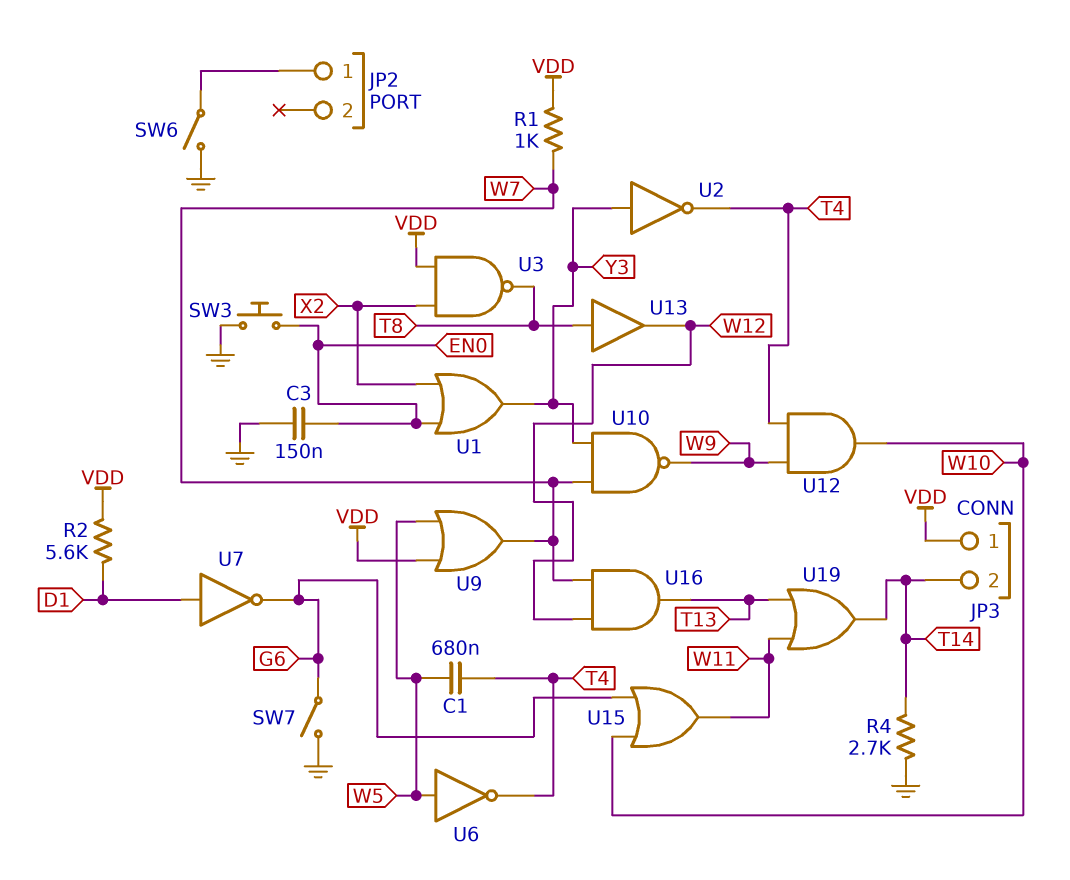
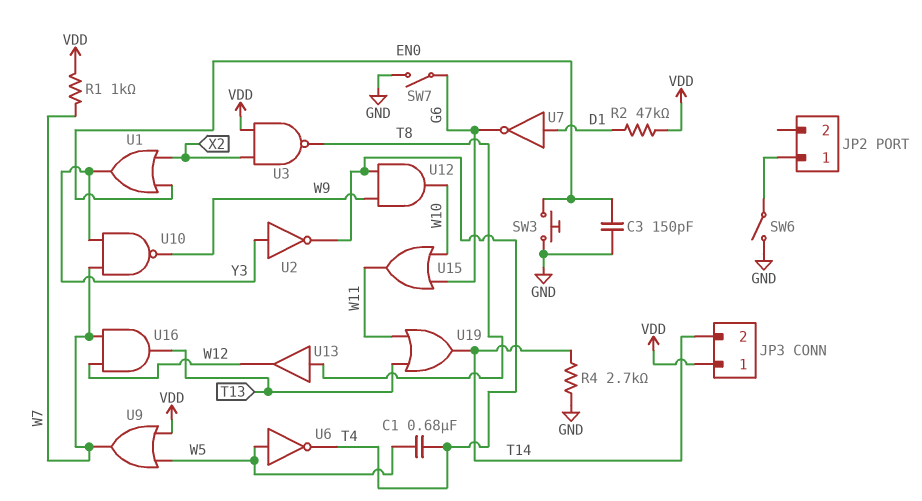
C3: 150nF (EN0, GND) -> 150pF (EN0, GND)
R2: 5.6k (D1, VDD) -> 47k (D1, VDD)

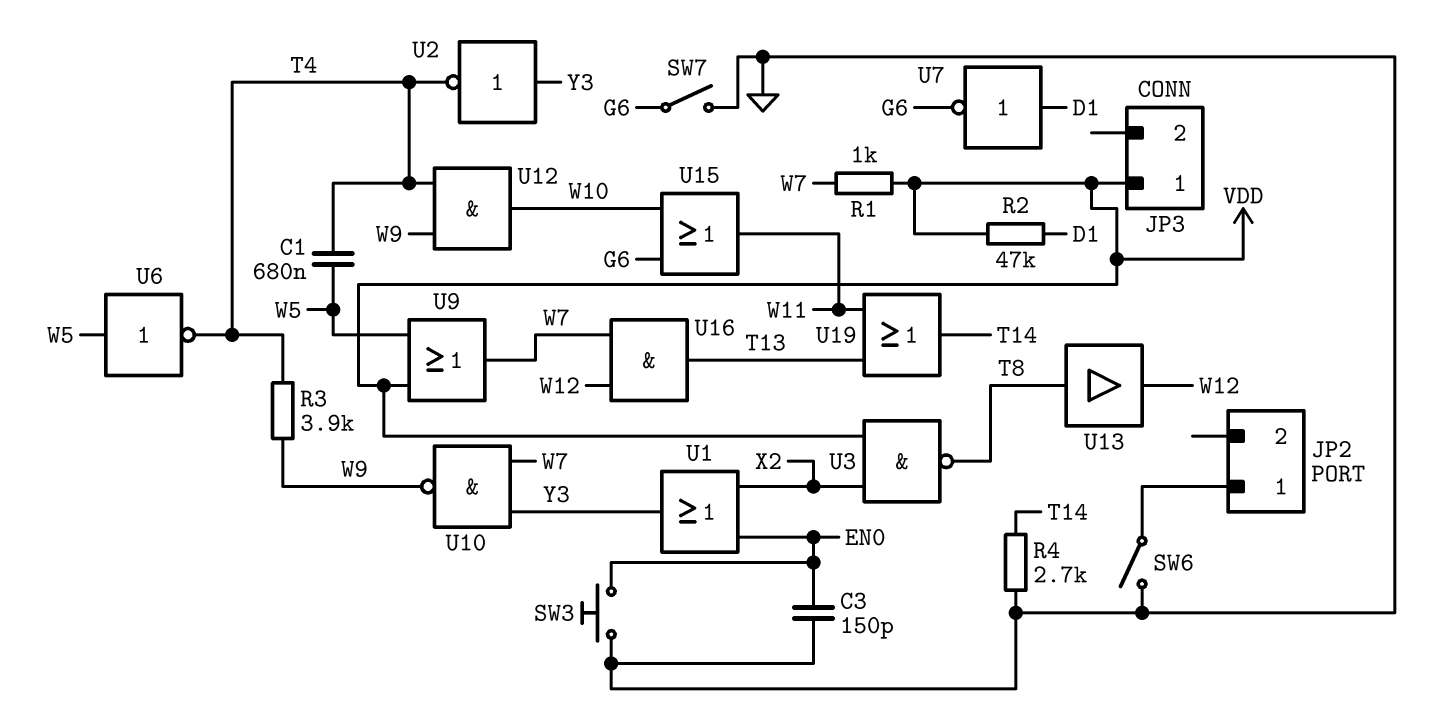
JP3 pin 2: T14 -> none
R3: none -> 3.9k (T4, W9)

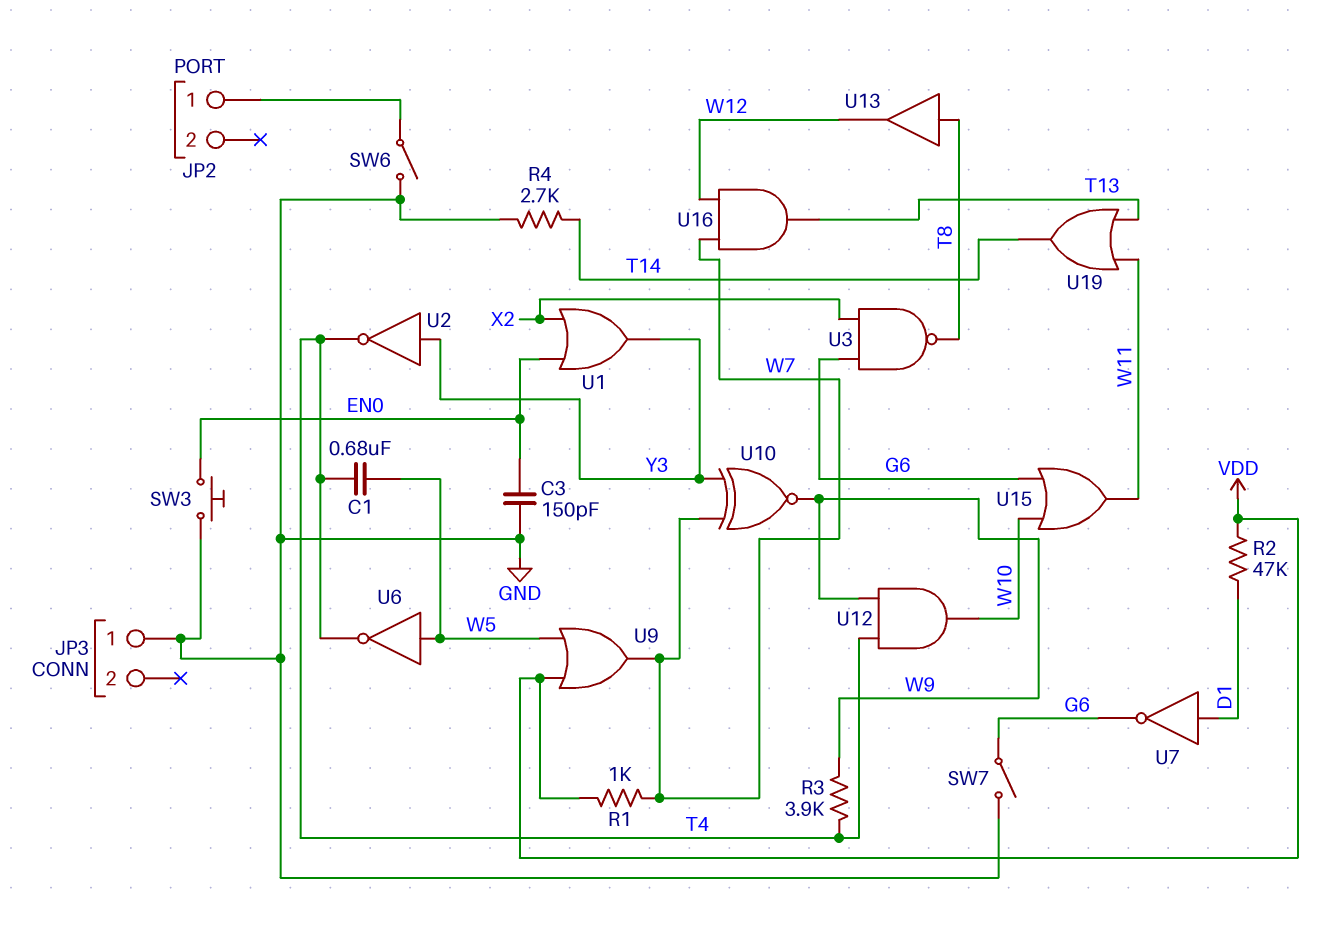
JP3 pin 1: VDD -> GND
U3: NAND (in VDD, in X2, out T8) -> NAND (in G6, in X2, out T8)
U10: NAND (in W7, in Y3, out W9) -> XNOR (in W7, in Y3, out W9)

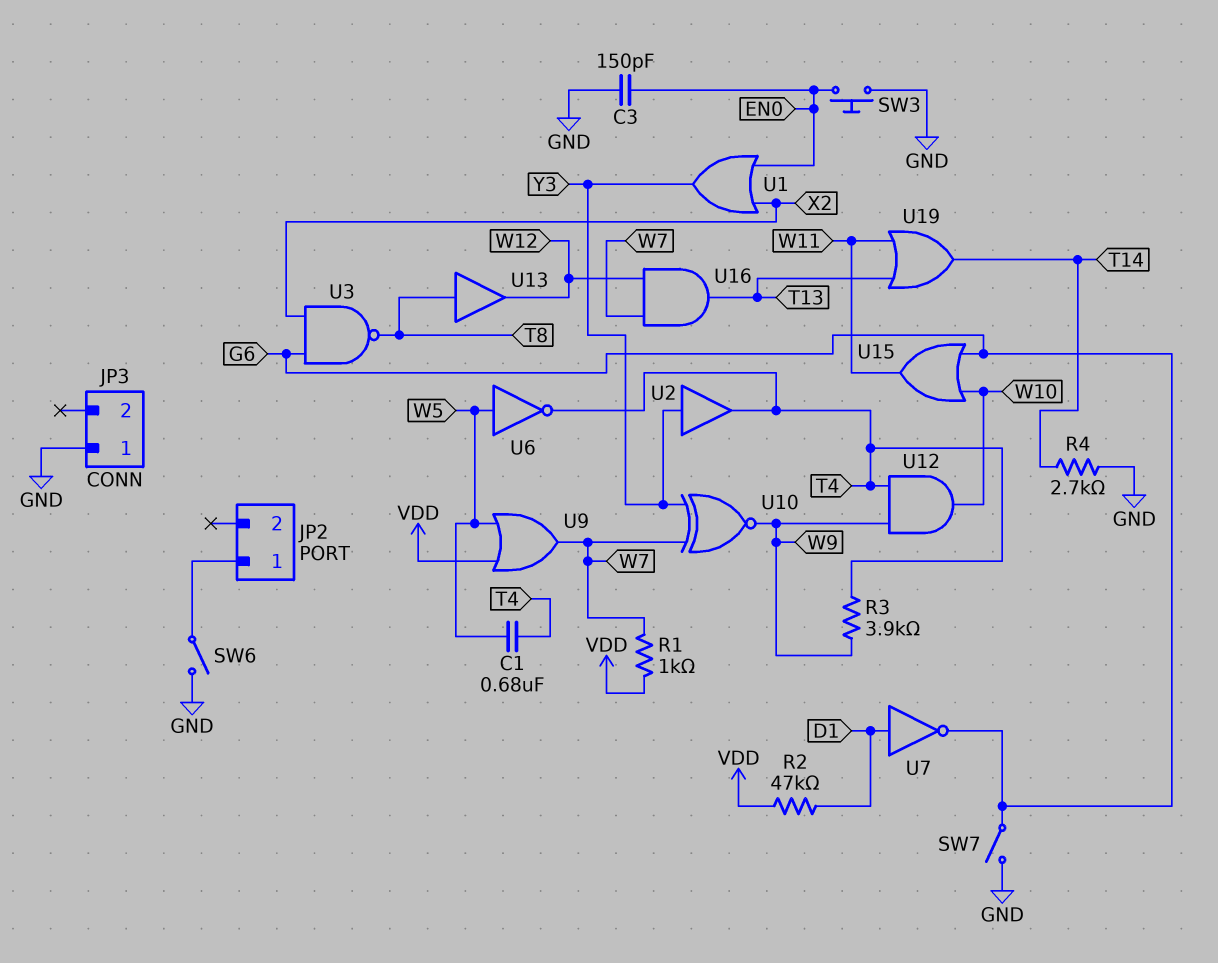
U2: NOT (in Y3, out T4) -> buffer (in Y3, out T4)

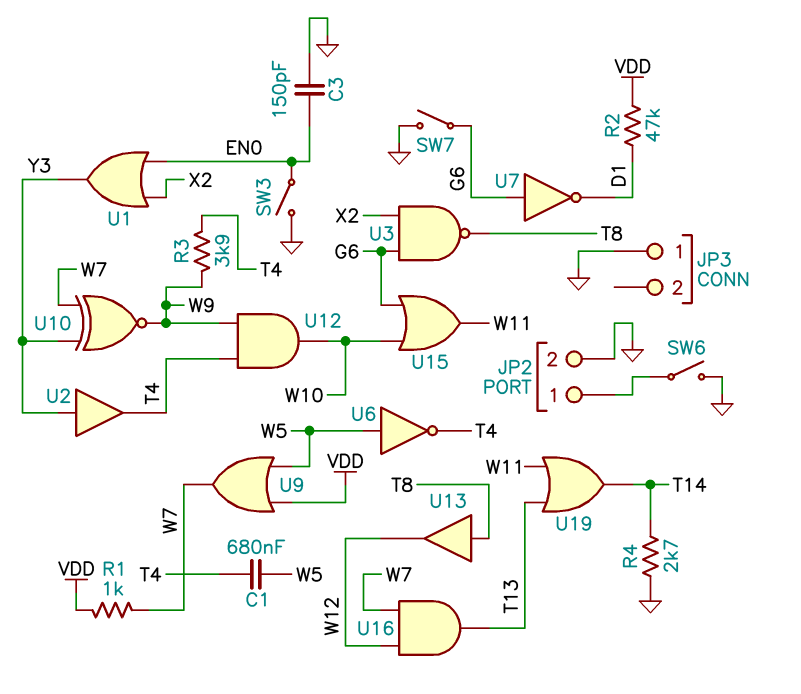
JP2 pin 2: none -> GND
SW3: button (EN0, GND) -> switch (EN0, GND)
U7: NOT (in D1, out G6) -> NOT (in G6, out D1)

